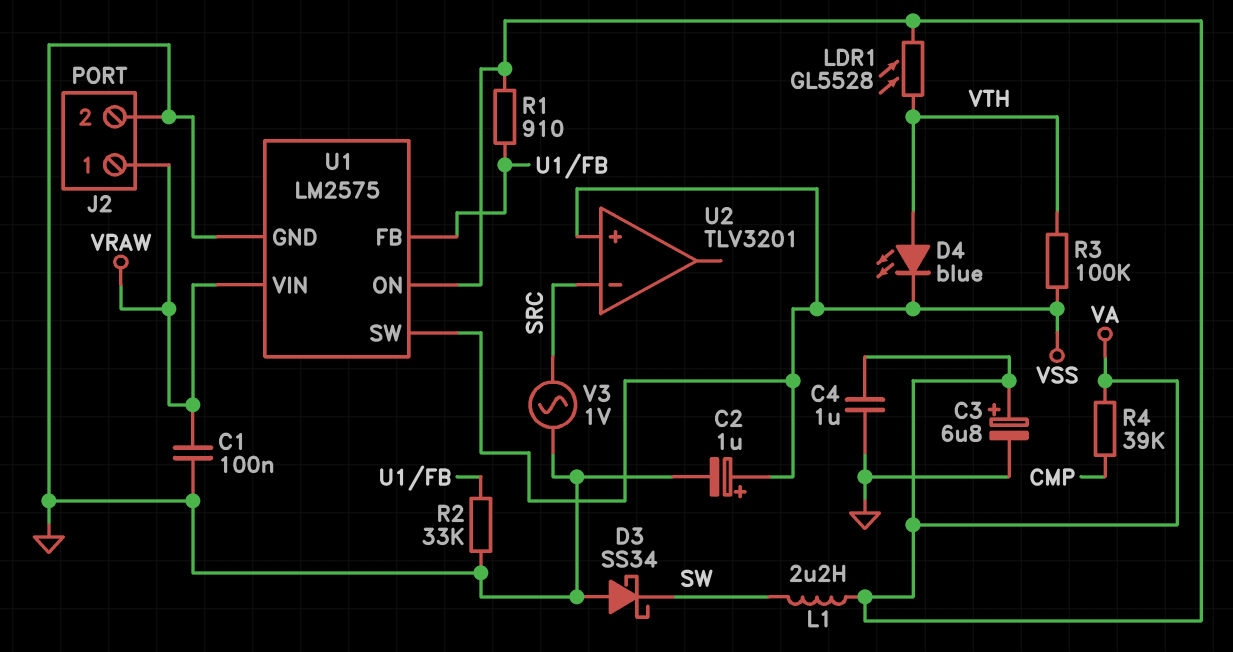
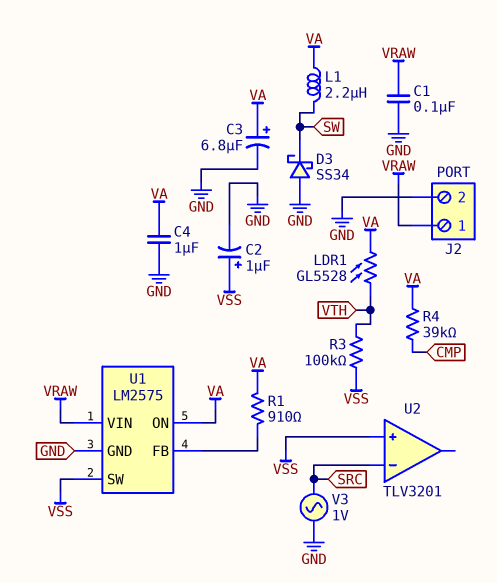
D4: LED blue (A VTH, K VSS) -> none
R2: 33k (GND, U1/FB) -> none

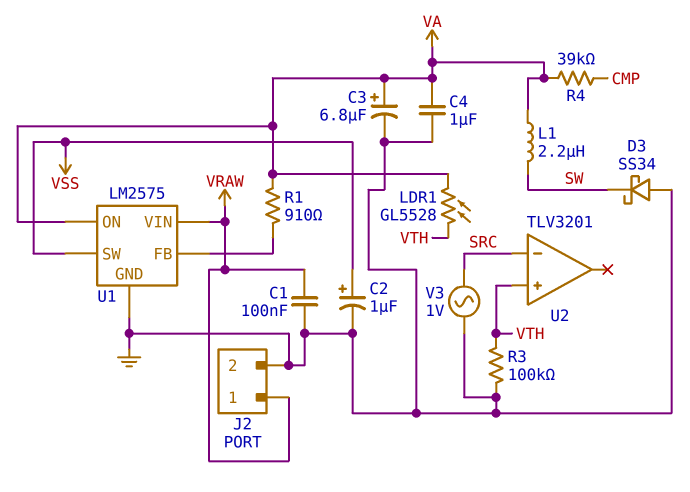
R3: 100k (VSS, VTH) -> 100k (GND, VTH)
U2 pin in+: VSS -> VTH

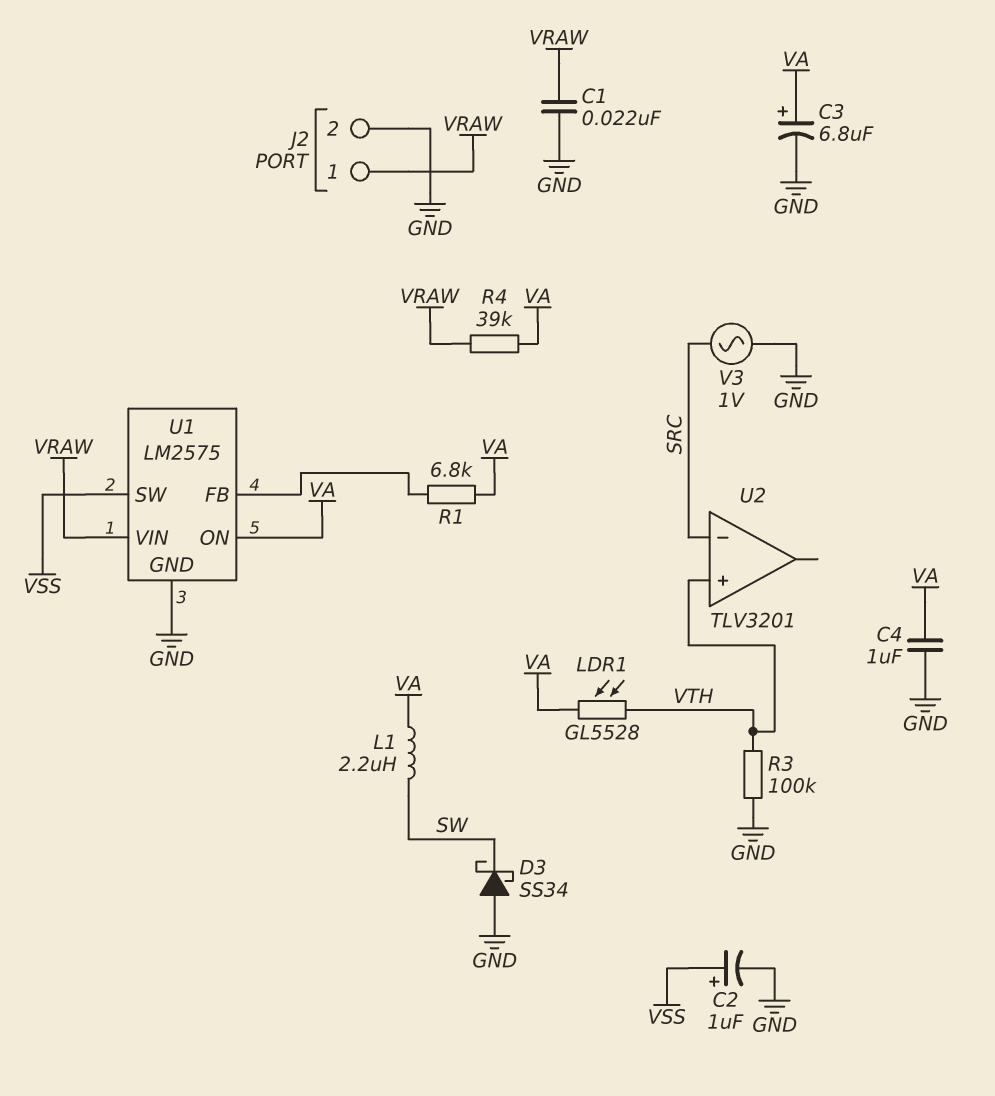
C1: 100nF (GND, VRAW) -> 22nF (GND, VRAW)
R1: 910 (U1/FB, VA) -> 6.8k (U1/FB, VA)
R4: 39k (CMP, VA) -> 39k (VA, VRAW)

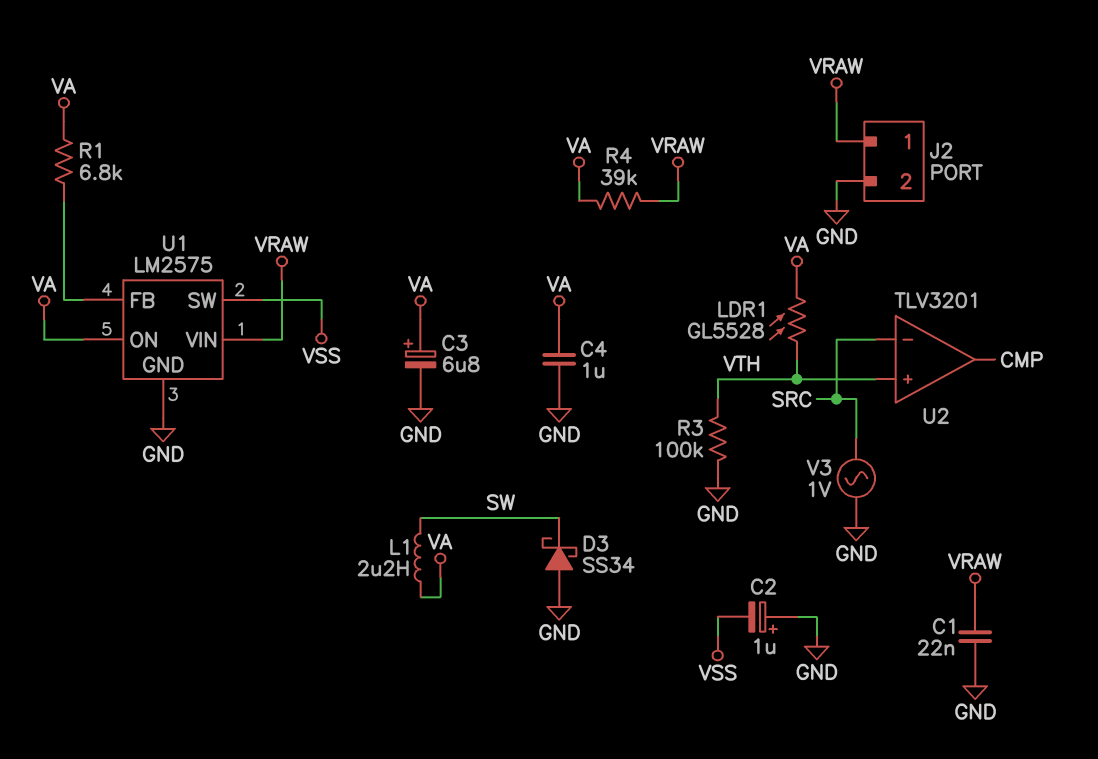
C2: 1uF (plus VSS, minus GND) -> 1uF (plus GND, minus VSS)
U2 pin out: none -> CMP

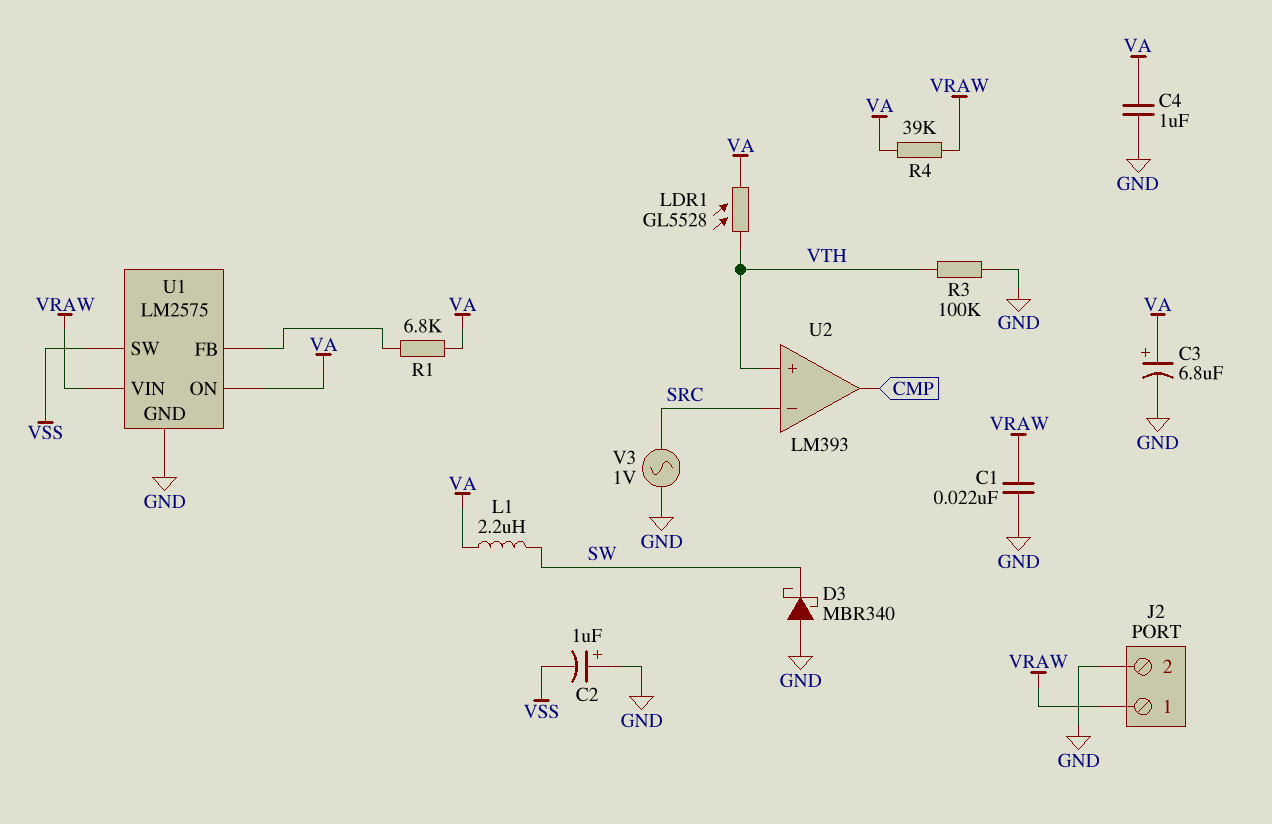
D3: schottky SS34 (A GND, K SW) -> schottky MBR340 (A GND, K SW)
U2: TLV3201 -> LM393

